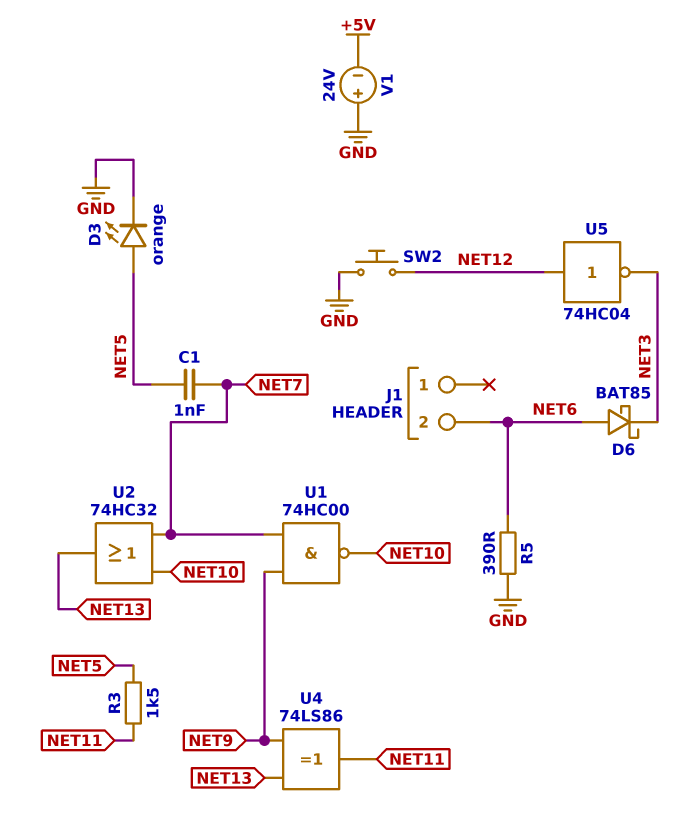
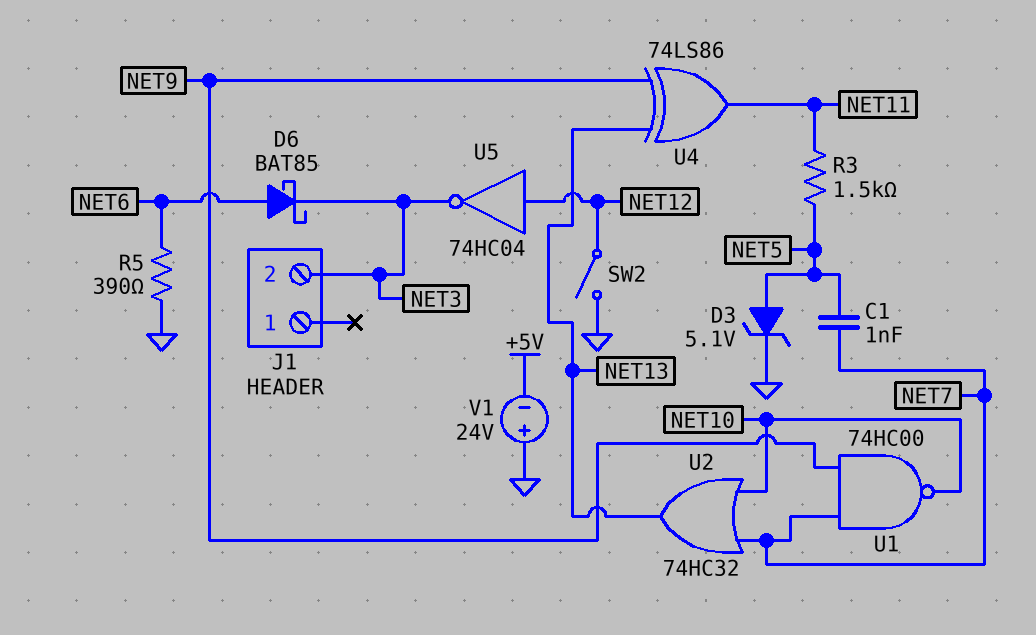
D3: LED orange (A NET5, K GND) -> zener 5.1V (A NET5, K GND)
J1 pin 2: NET6 -> NET3
SW2: button (GND, NET12) -> switch (GND, NET12)

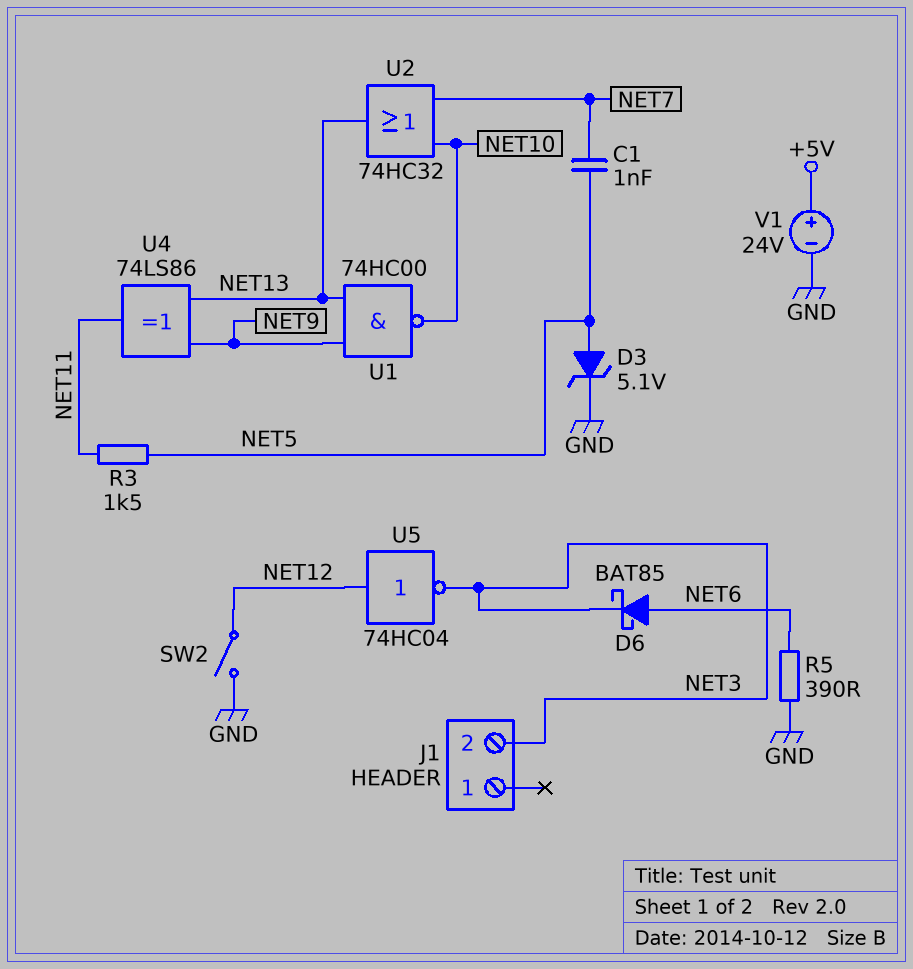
U1: NAND 74HC00 (in NET7, in NET9, out NET10) -> NAND 74HC00 (in NET9, in NET13, out NET10)
V1: 24V (plus GND, minus +5V) -> 24V (plus +5V, minus GND)

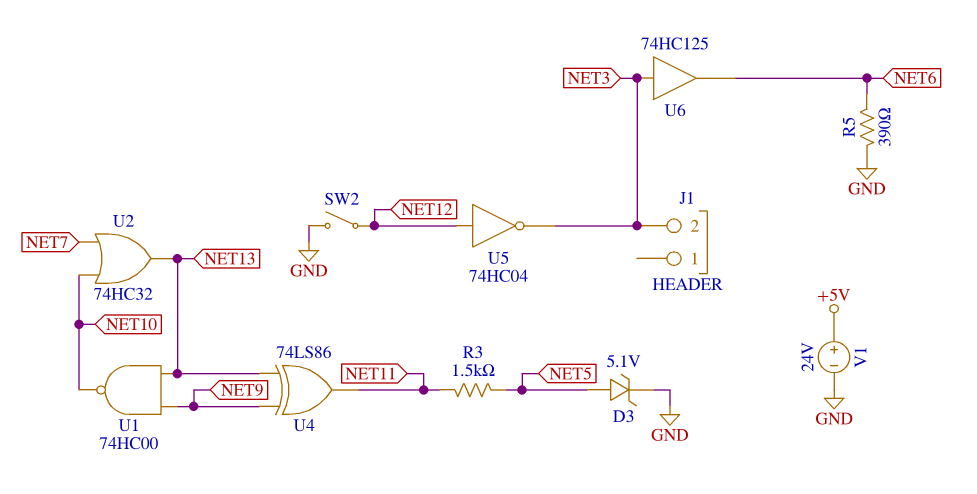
C1: 1nF (NET5, NET7) -> none
D6: schottky BAT85 (A NET6, K NET3) -> none
U6: none -> buffer 74HC125 (in NET3, out NET6)

